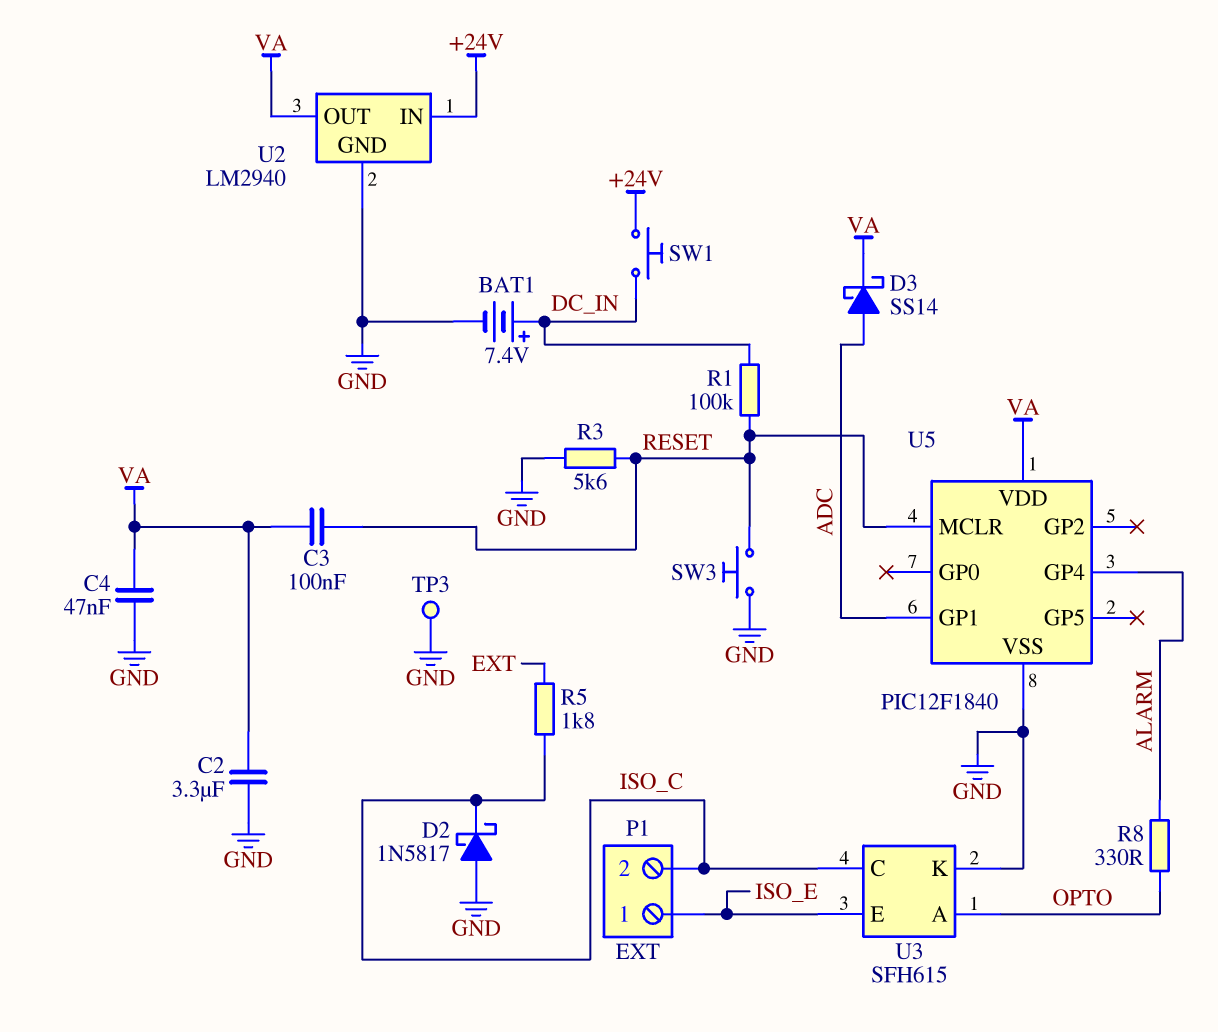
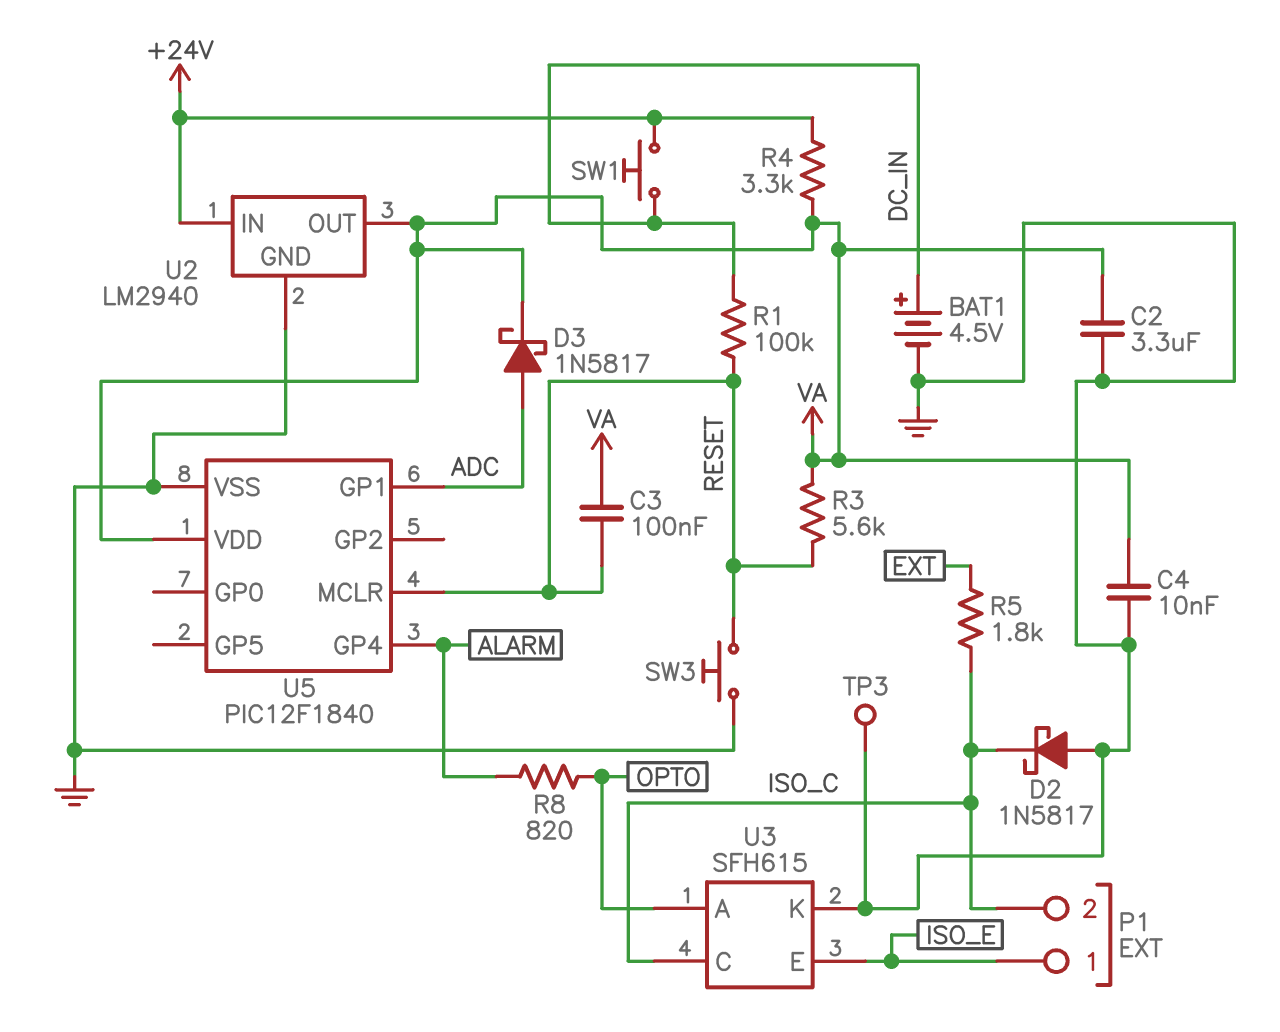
BAT1: 7.4V (plus DC_IN, minus GND) -> 4.5V (plus DC_IN, minus GND)
C4: 47nF (GND, VA) -> 10nF (GND, VA)
D3: schottky SS14 (A ADC, K VA) -> schottky 1N5817 (A ADC, K VA)
R3: 5.6k (GND, RESET) -> 5.6k (RESET, VA)
R4: none -> 3.3k (+24V, VA)
R8: 330 (ALARM, OPTO) -> 820 (ALARM, OPTO)

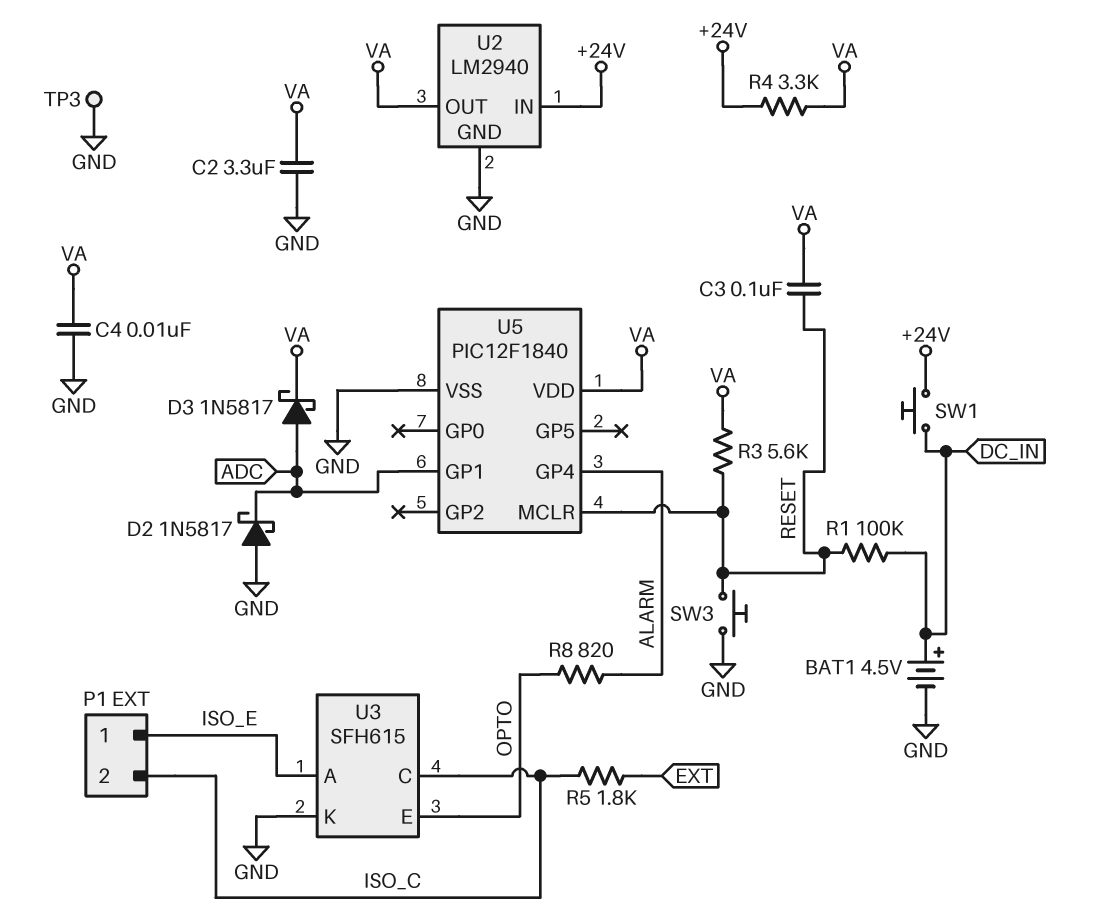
D2: schottky 1N5817 (A GND, K ISO_C) -> schottky 1N5817 (A GND, K ADC)
U3 pin A: OPTO -> ISO_E
U3 pin E: ISO_E -> OPTO

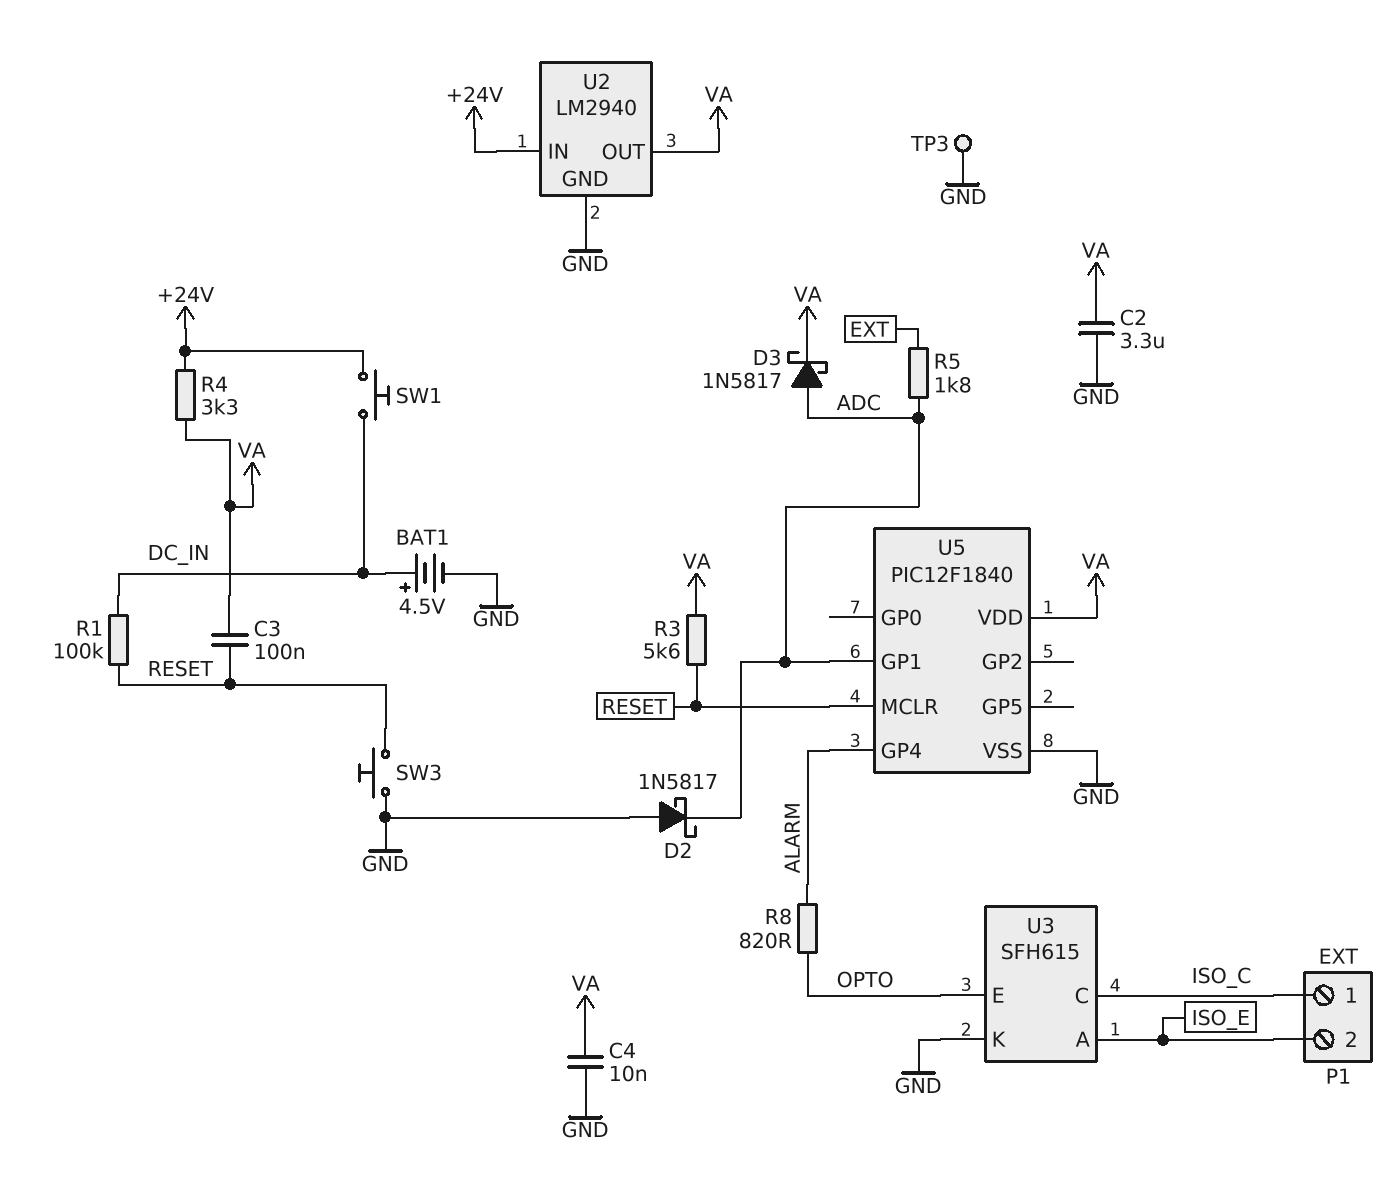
P1 pin 1: ISO_E -> ISO_C
P1 pin 2: ISO_C -> ISO_E
R5: 1.8k (EXT, ISO_C) -> 1.8k (ADC, EXT)

